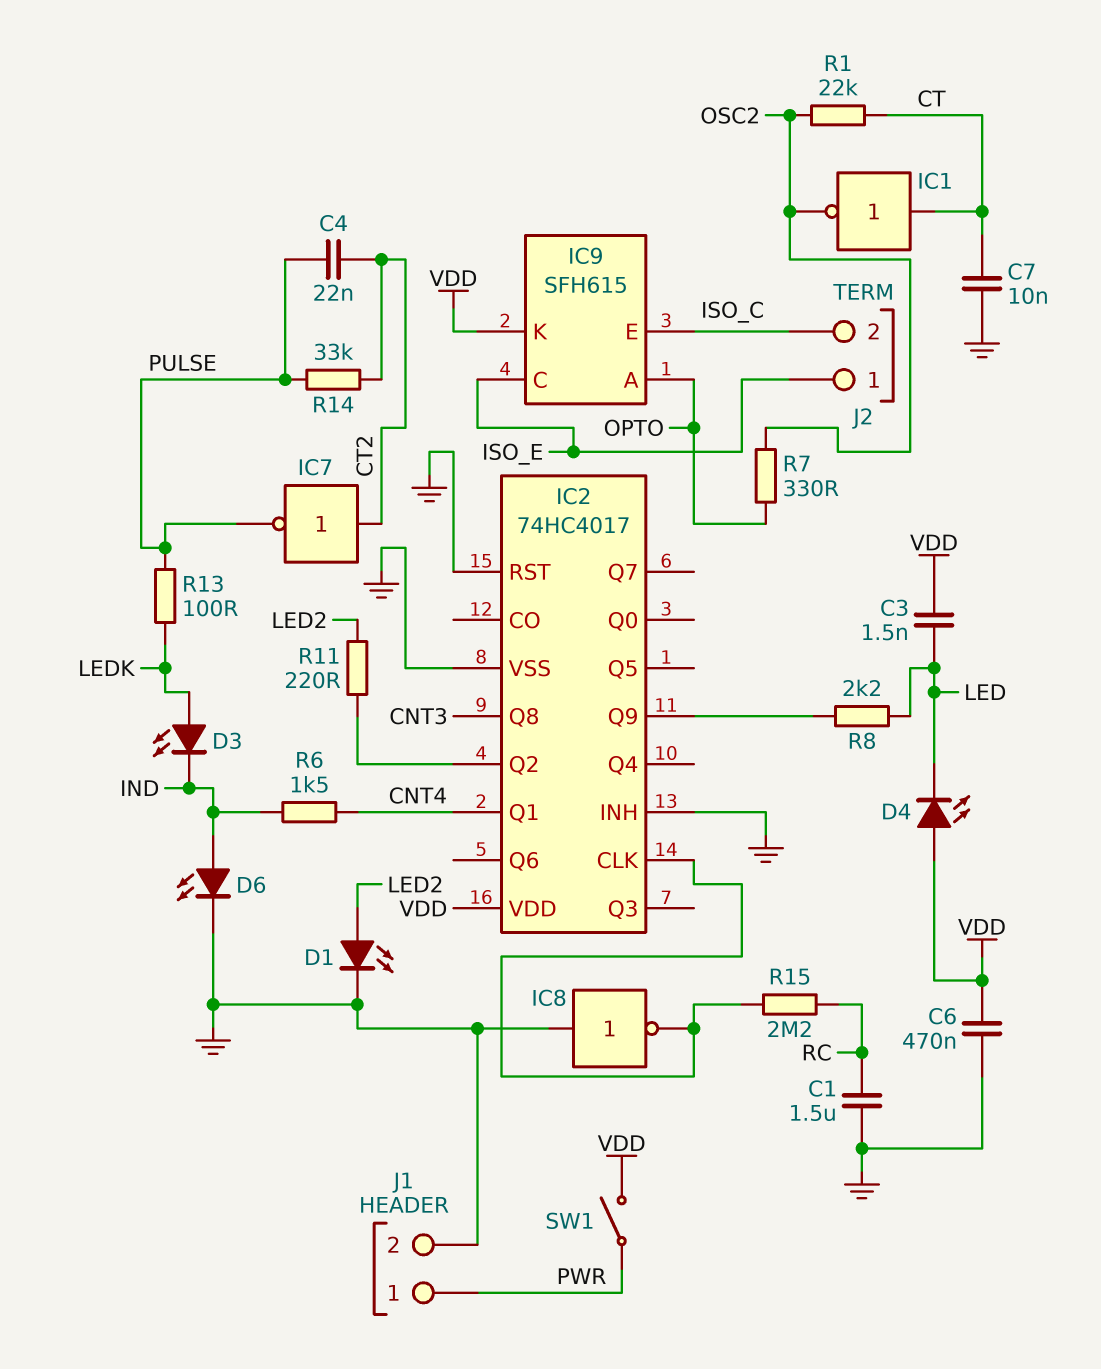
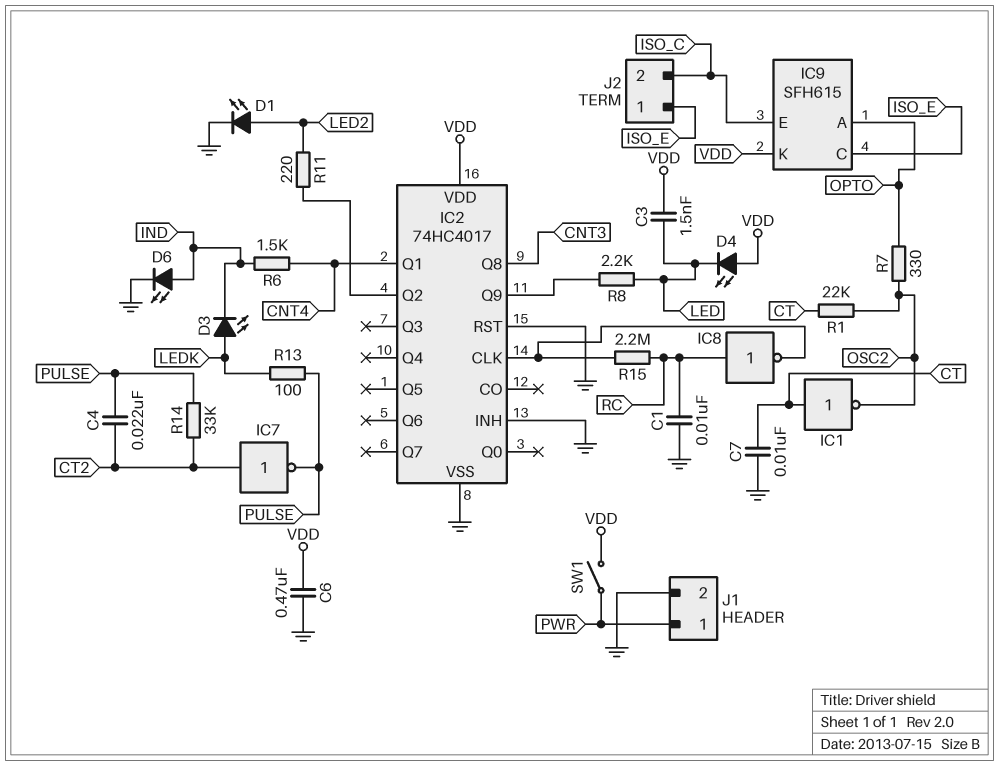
C1: 1.5uF (GND, RC) -> 10nF (GND, RC)
IC8: NOT (in GND, out IC2/CLK) -> NOT (in RC, out IC2/CLK)

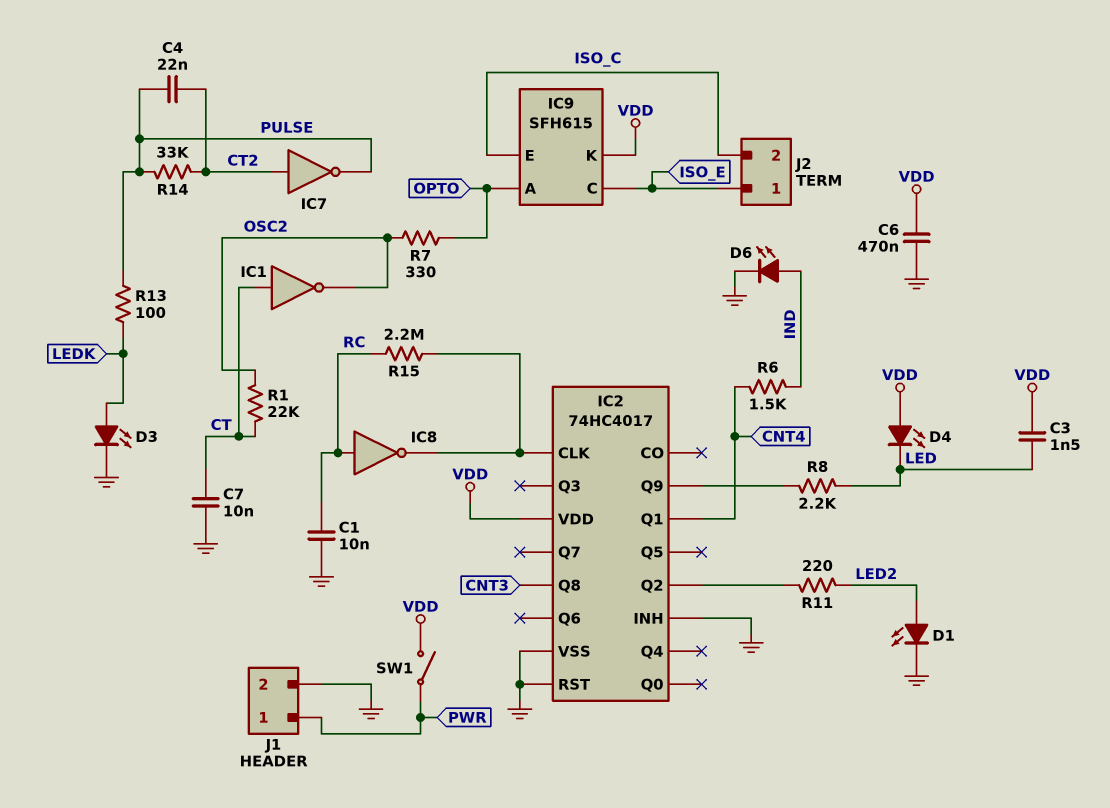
D3: LED (A LEDK, K IND) -> LED (A LEDK, K GND)

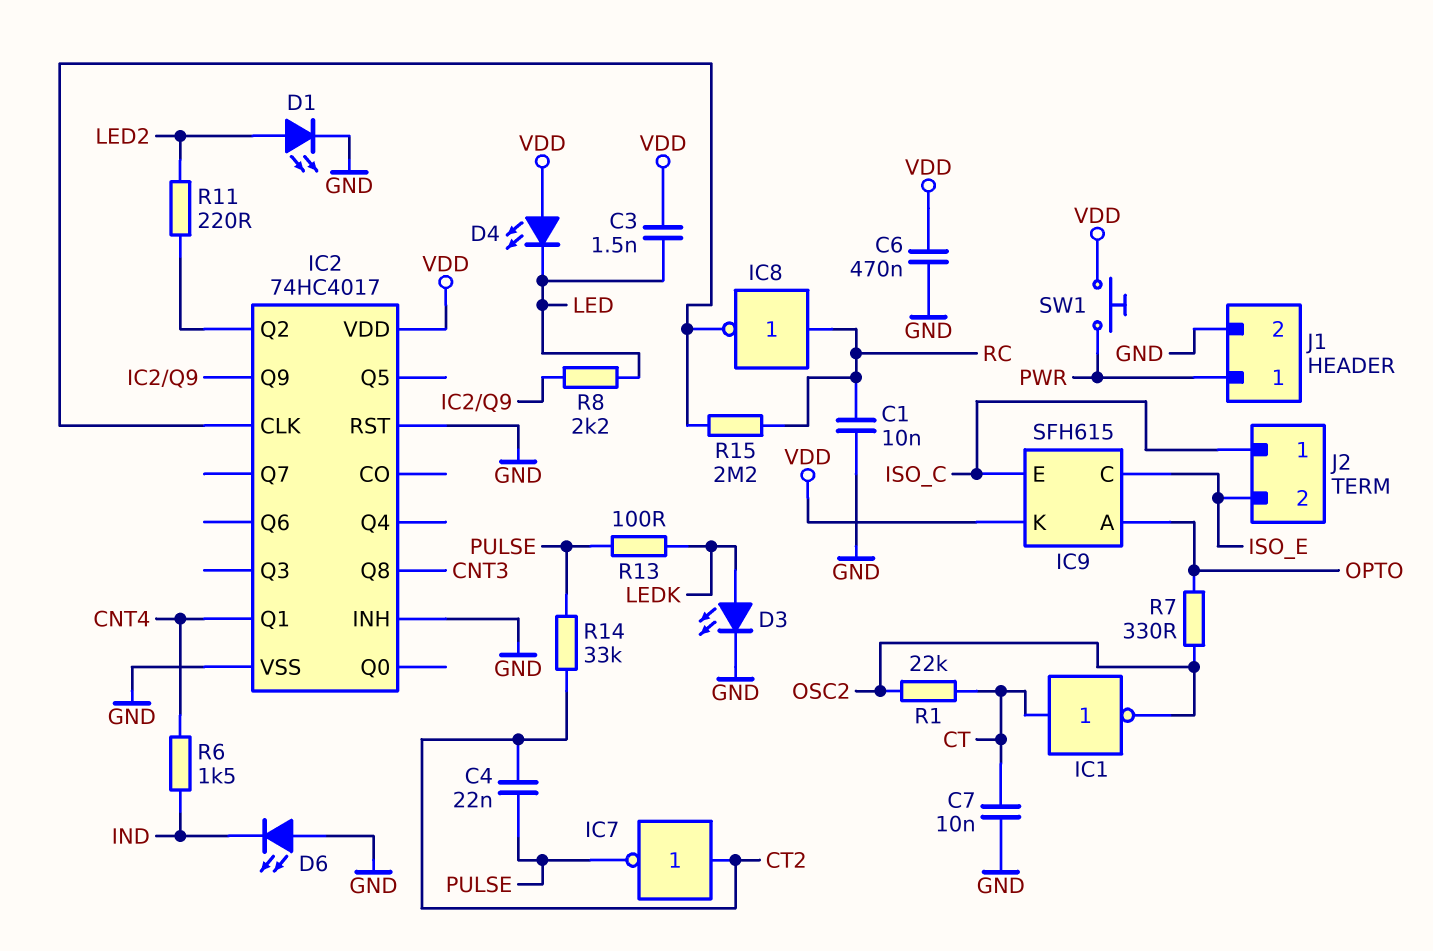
D6: LED (A IND, K GND) -> LED (A GND, K IND)
J2 pin 1: ISO_E -> ISO_C
J2 pin 2: ISO_C -> ISO_E
SW1: switch (PWR, VDD) -> button (PWR, VDD)

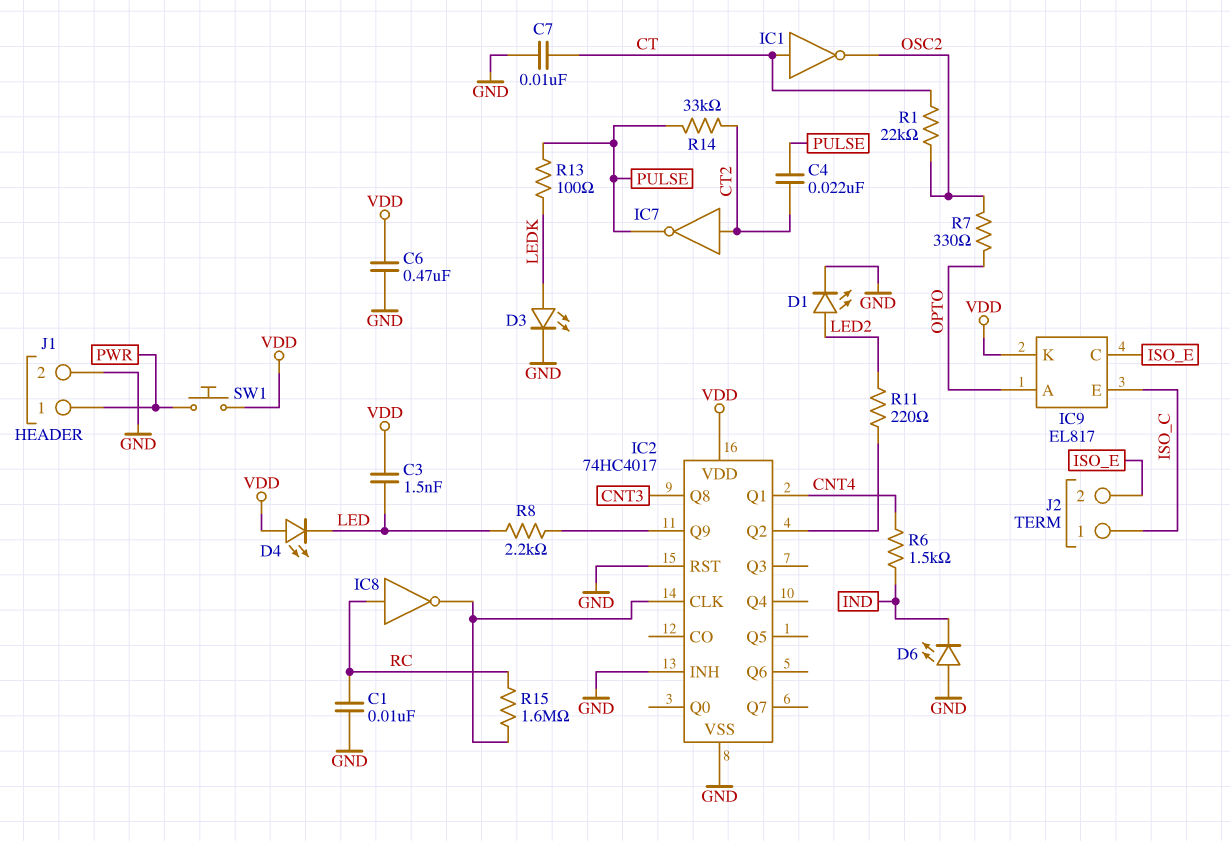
IC9: SFH615 -> EL817
R15: 2.2M (IC2/CLK, RC) -> 1.6M (IC2/CLK, RC)

